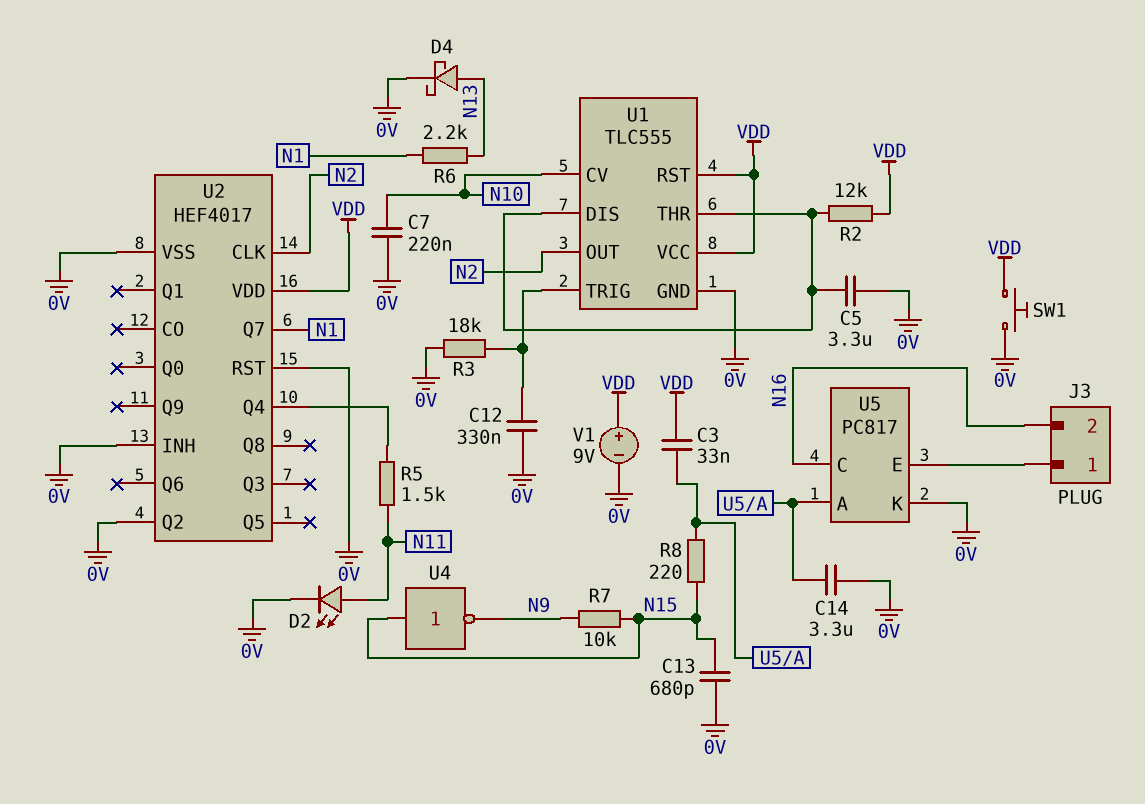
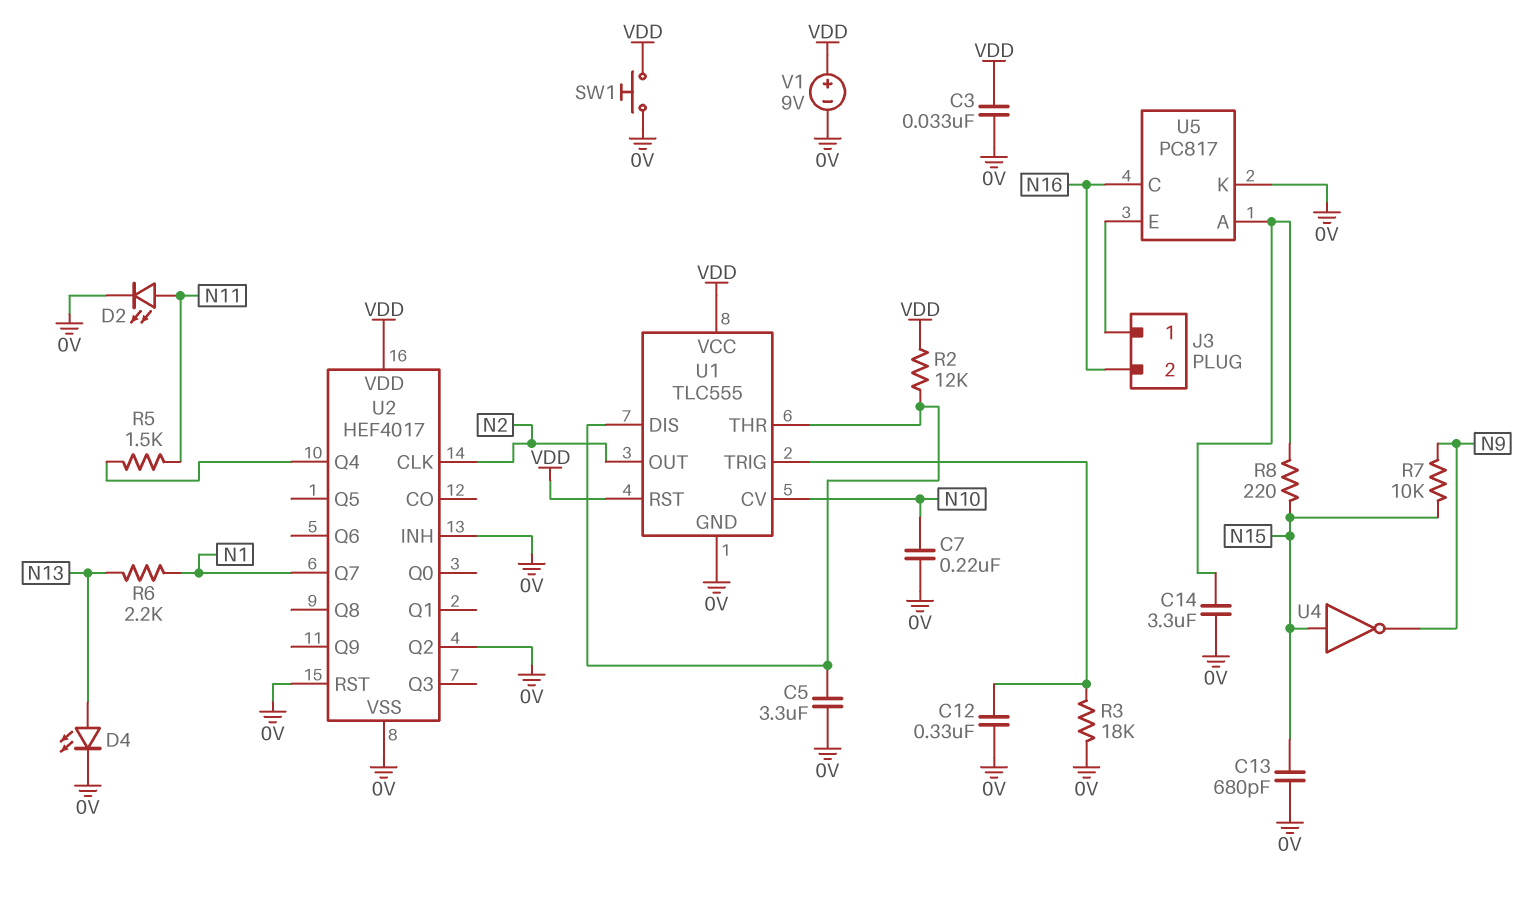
C3: 33nF (U5/A, VDD) -> 33nF (0V, VDD)
D4: schottky (A N13, K 0V) -> LED (A N13, K 0V)

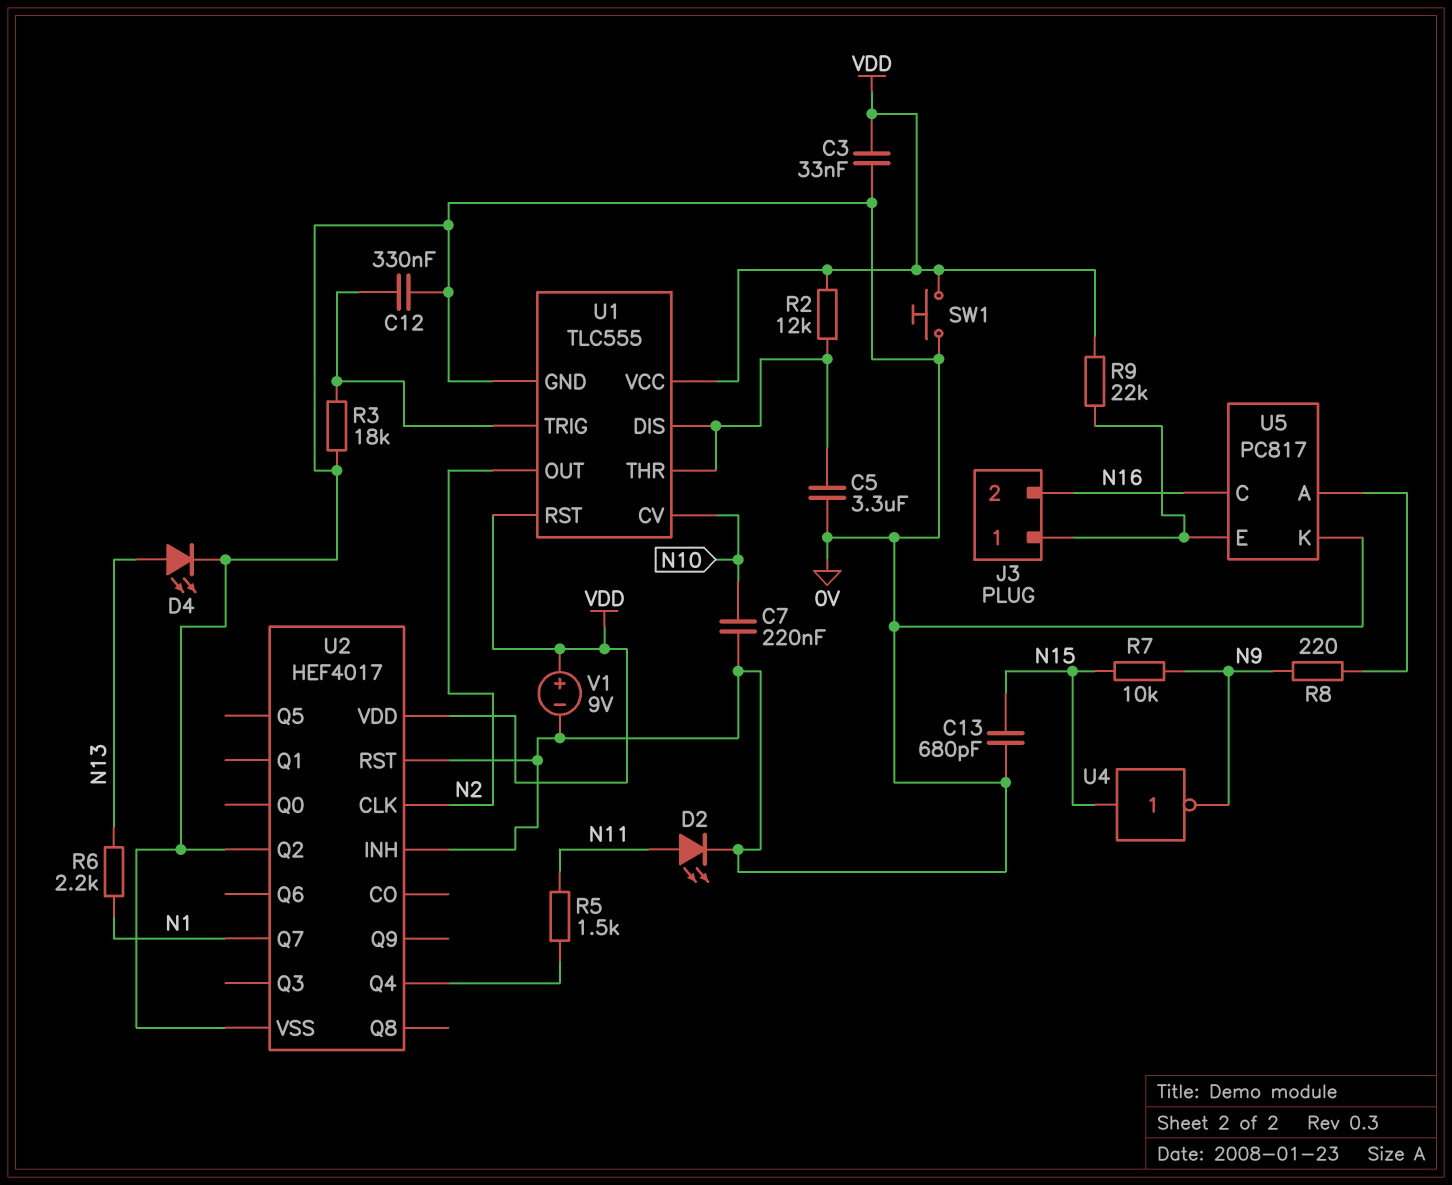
C14: 3.3uF (0V, U5/A) -> none
R8: 220 (N15, U5/A) -> 220 (N9, U5/A)
R9: none -> 22k (J3/1, VDD)

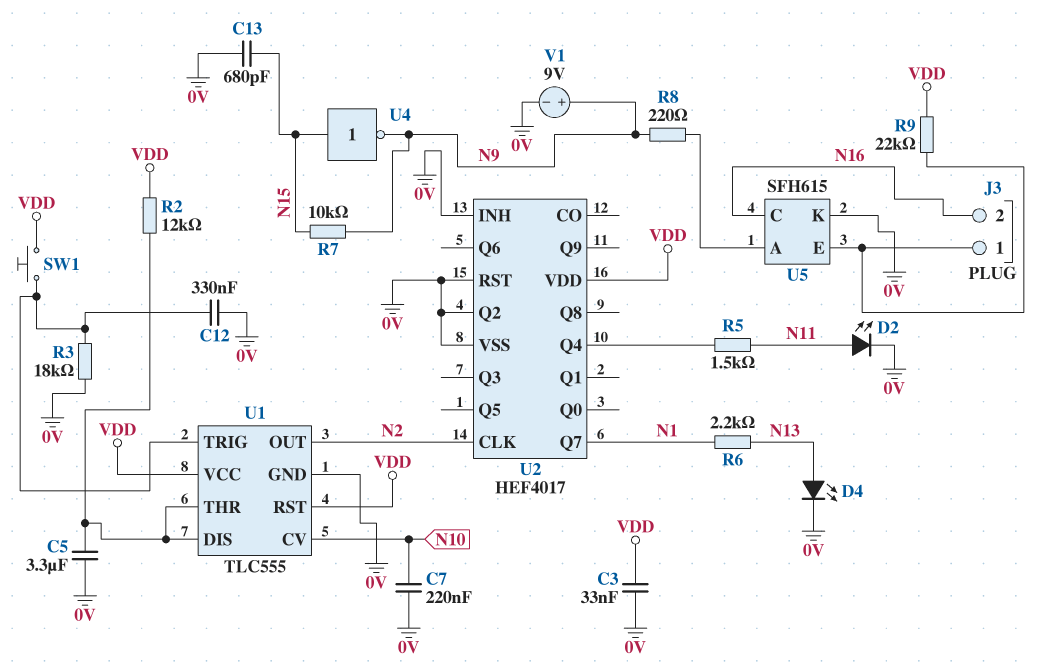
SW1: button (0V, VDD) -> button (U1/TRIG, VDD)
U5: PC817 -> SFH615
V1: 9V (plus VDD, minus 0V) -> 9V (plus N9, minus 0V)

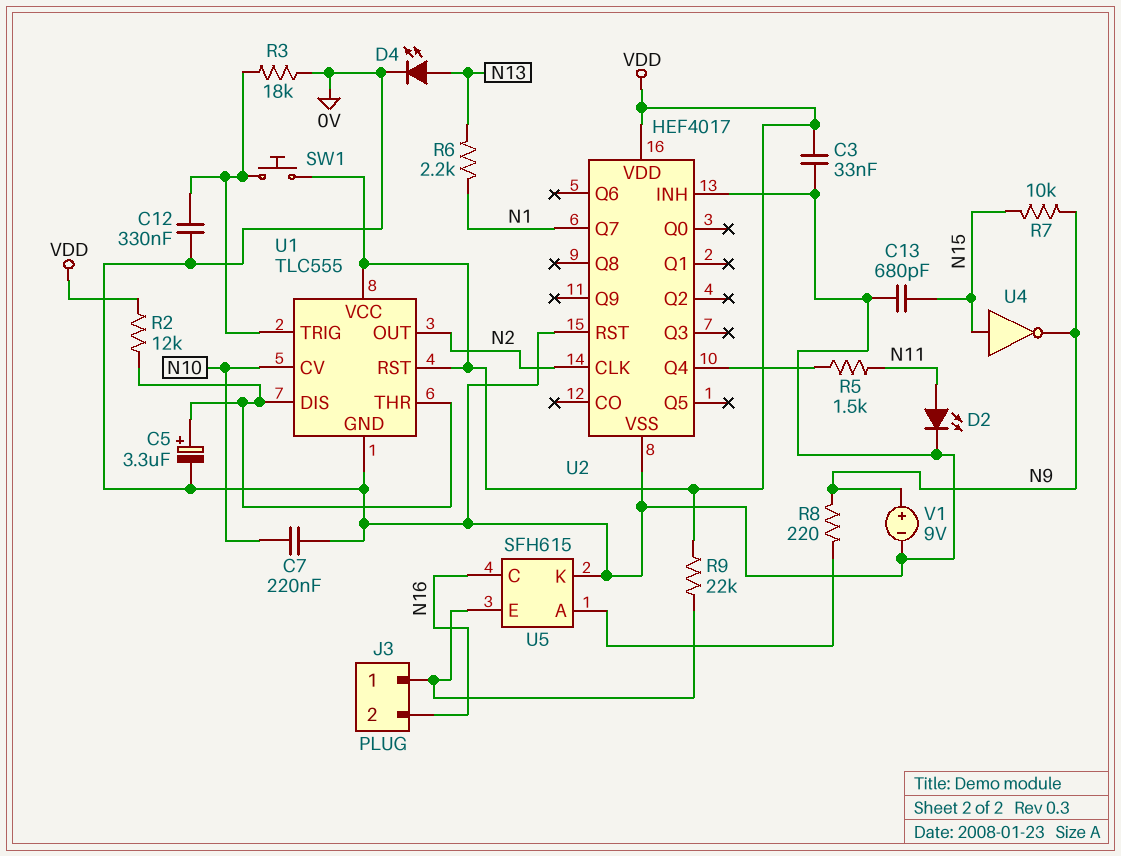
C5: 3.3uF (0V, U1/DIS) -> 3.3uF (plus U1/DIS, minus 0V)
U2 pin Q2: 0V -> none

